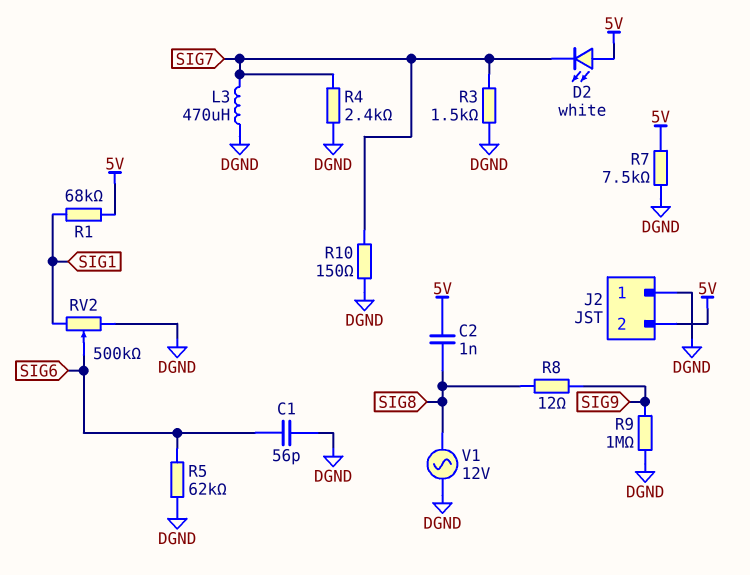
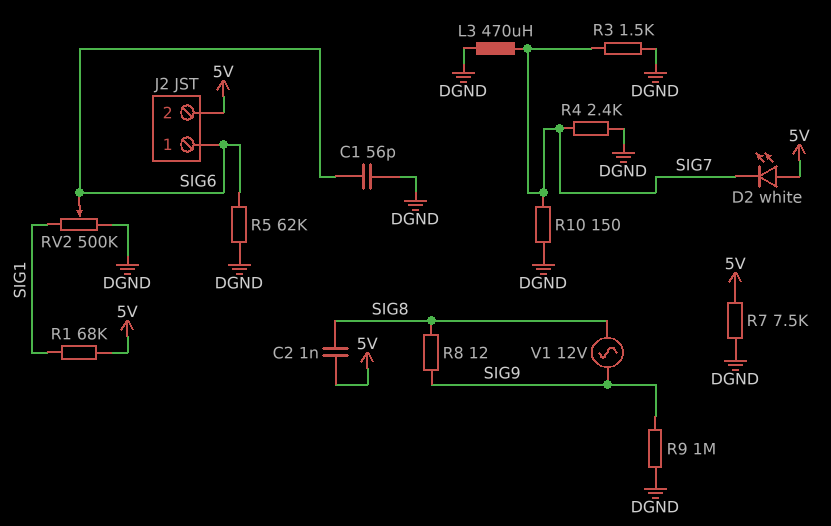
J2 pin 1: DGND -> SIG6
V1: AC 12V (DGND, SIG8) -> AC 12V (SIG8, SIG9)

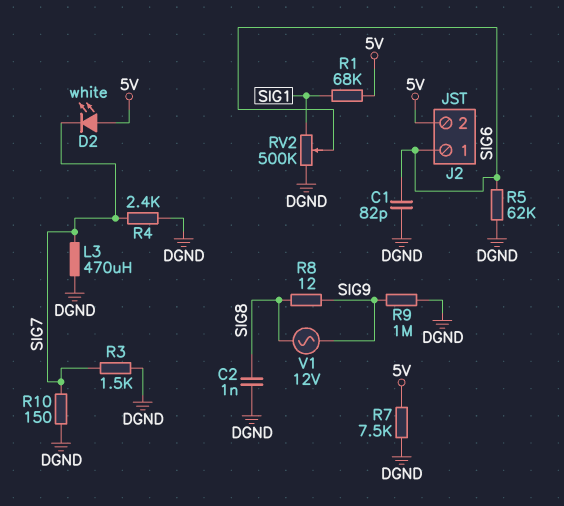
C1: 56pF (DGND, SIG6) -> 82pF (DGND, SIG6)
C2: 1nF (5V, SIG8) -> 1nF (DGND, SIG8)

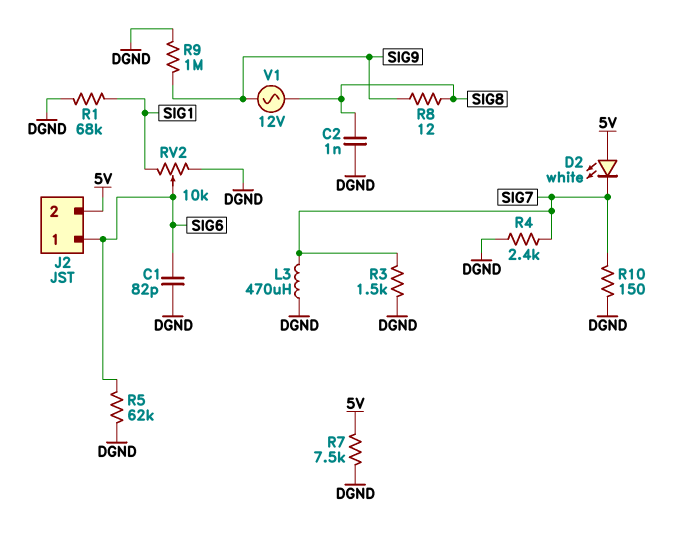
R1: 68k (5V, SIG1) -> 68k (DGND, SIG1)
RV2: 500k (DGND, SIG1, wiper SIG6) -> 10k (DGND, SIG1, wiper SIG6)

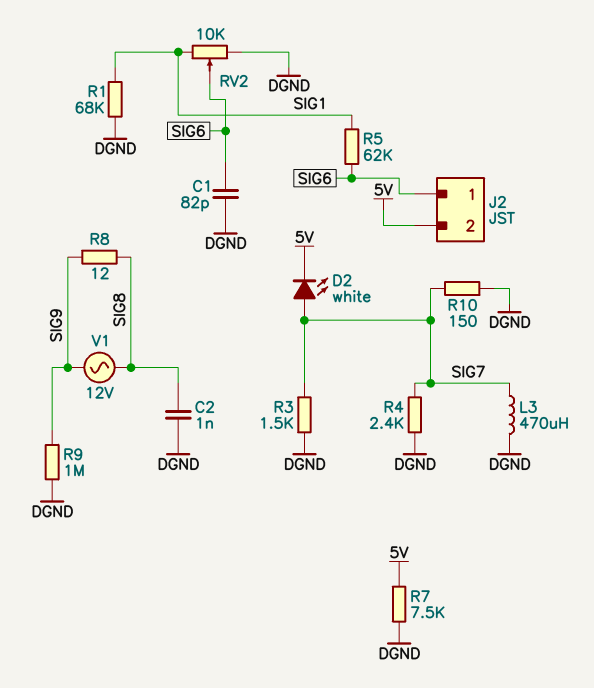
D2: LED white (A 5V, K SIG7) -> LED white (A SIG7, K 5V)
R5: 62k (DGND, SIG6) -> 62k (SIG1, SIG6)

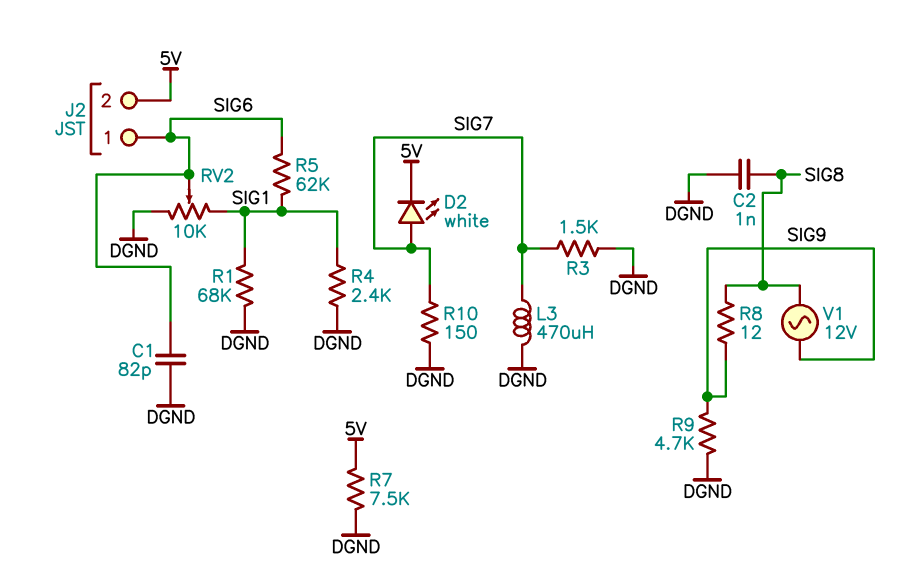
R4: 2.4k (DGND, SIG7) -> 2.4k (DGND, SIG1)
R9: 1M (DGND, SIG9) -> 4.7k (DGND, SIG9)

